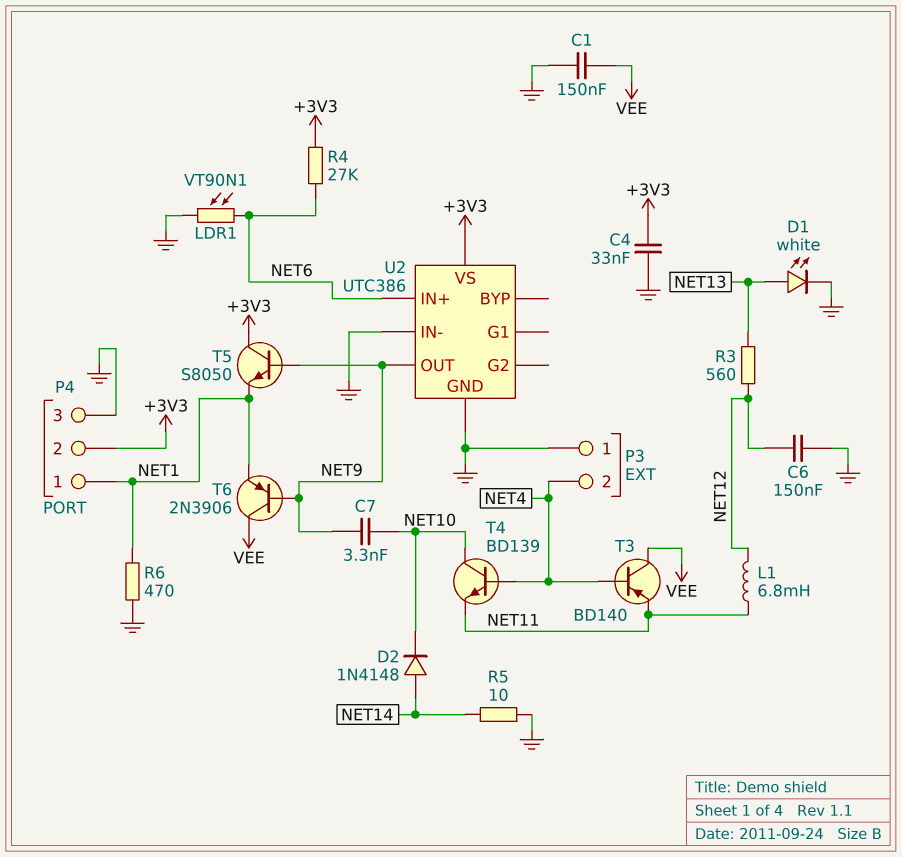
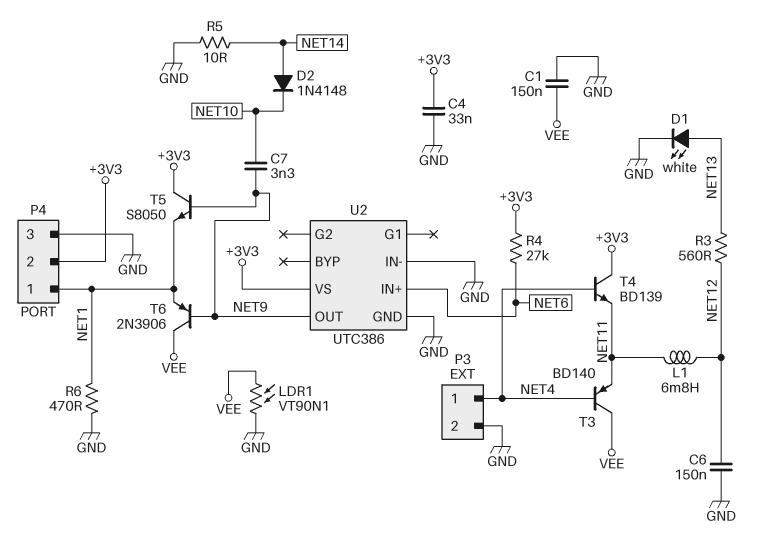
LDR1: VT90N1 (GND, NET6) -> VT90N1 (GND, VEE)
P3 pin 1: GND -> NET4
P3 pin 2: NET4 -> GND
T4: NPN BD139 (B NET4, C NET10, E NET11) -> NPN BD139 (B NET4, C +3V3, E NET11)

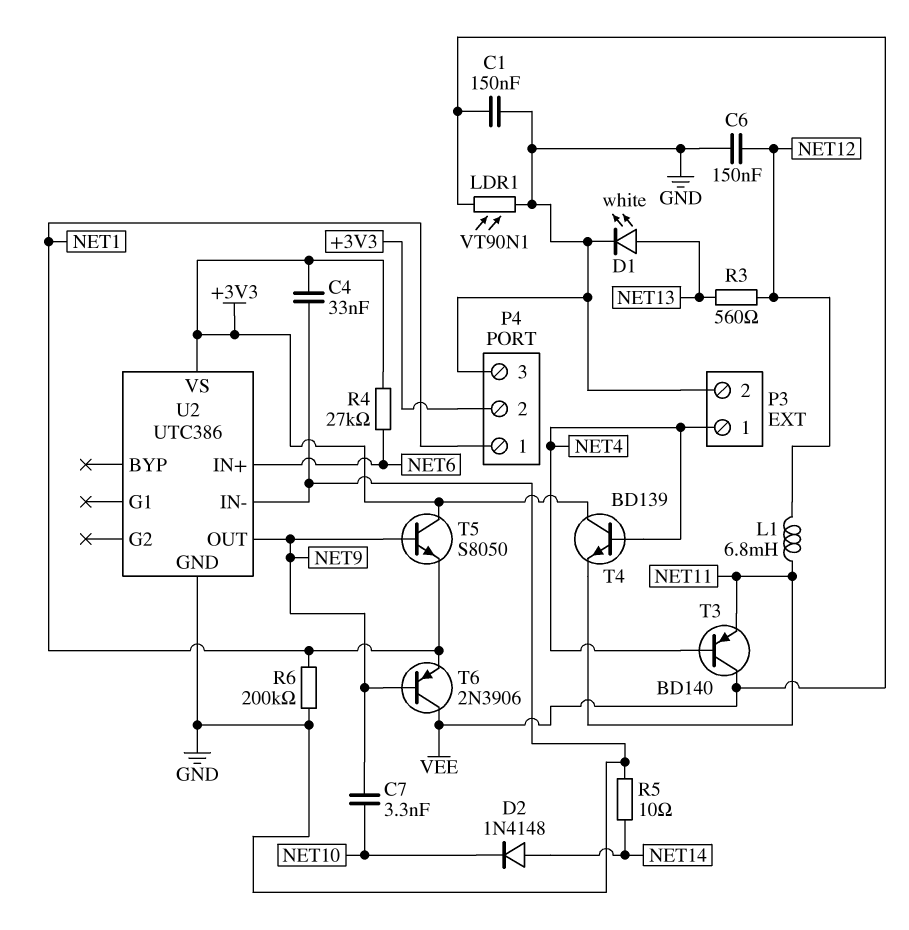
R6: 470 (GND, NET1) -> 200k (GND, NET1)

